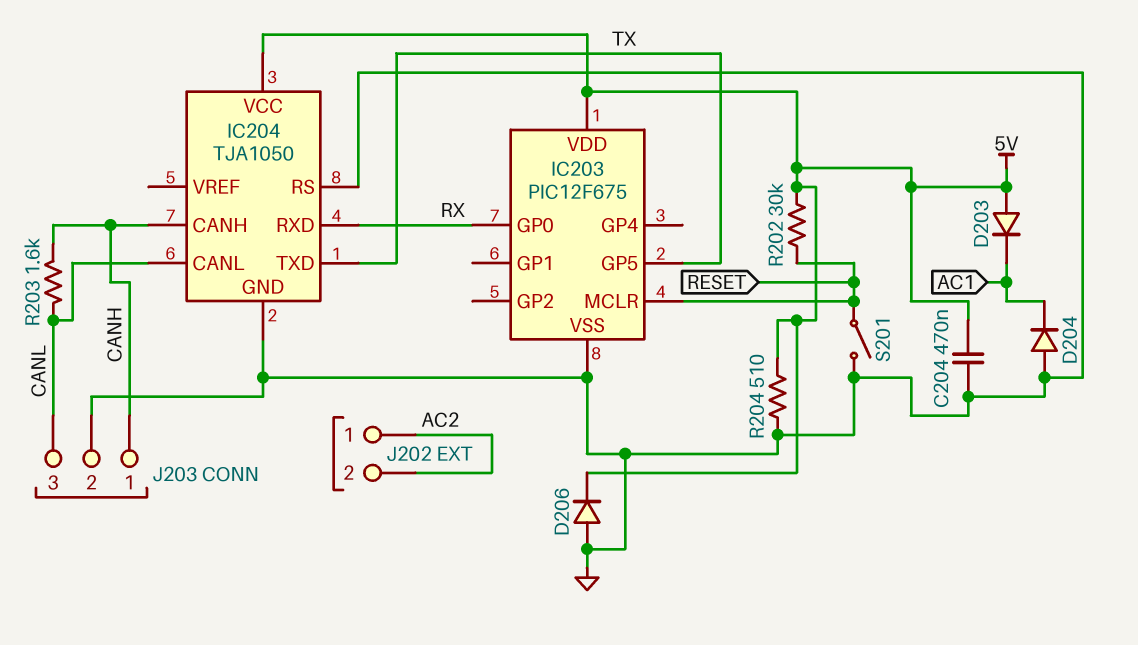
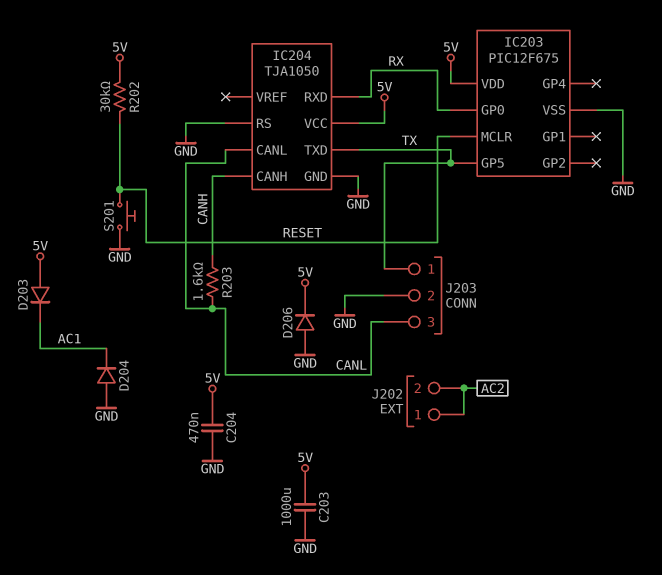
C203: none -> 1000uF (5V, GND)
J203 pin 1: CANH -> TX
R204: 510 (5V, GND) -> none
S201: switch (GND, RESET) -> button (GND, RESET)

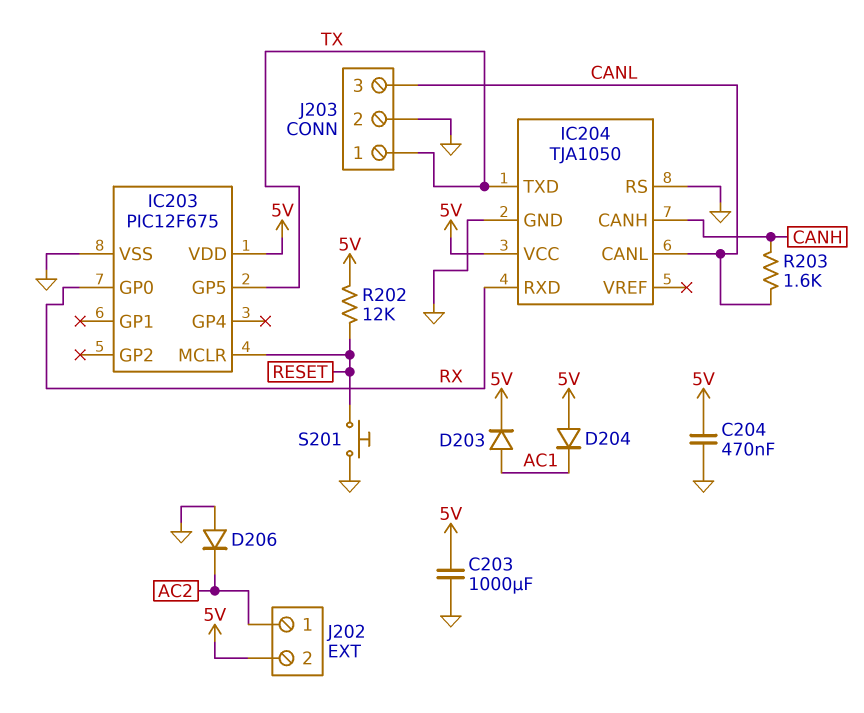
D203: diode (A 5V, K AC1) -> diode (A AC1, K 5V)
D204: diode (A GND, K AC1) -> diode (A 5V, K AC1)
D206: diode (A GND, K 5V) -> diode (A GND, K AC2)
J202 pin 2: AC2 -> 5V
R202: 30k (5V, RESET) -> 12k (5V, RESET)

